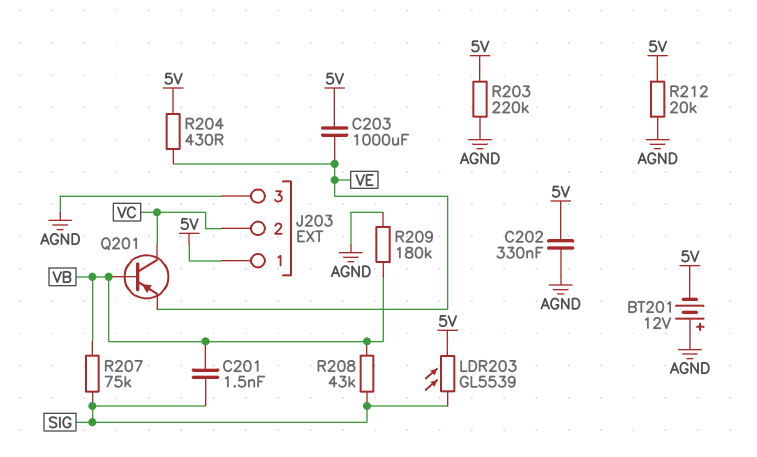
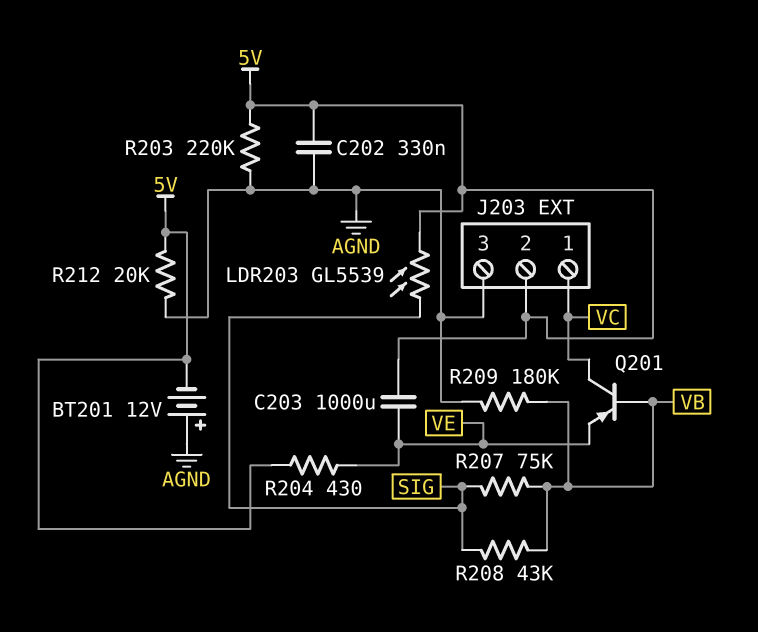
C201: 1.5nF (SIG, VB) -> none
J203 pin 1: 5V -> VC
J203 pin 2: VC -> 5V

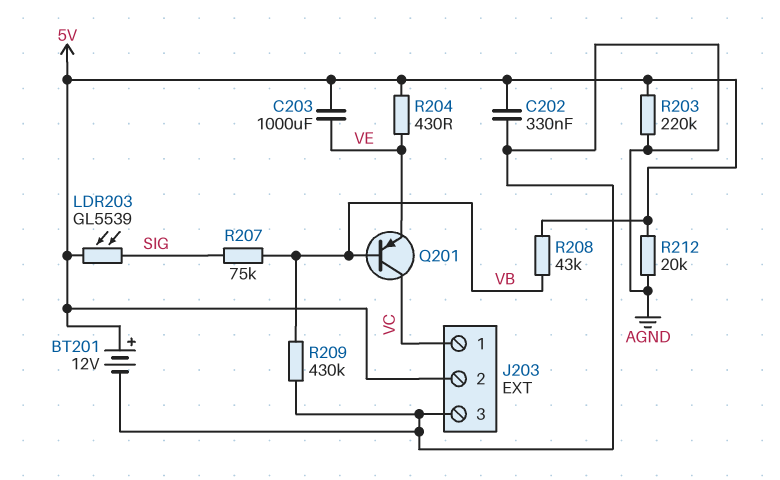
BT201: 12V (plus AGND, minus 5V) -> 12V (plus 5V, minus AGND)
R208: 43k (SIG, VB) -> 43k (5V, VB)
R209: 180k (AGND, VB) -> 430k (AGND, VB)

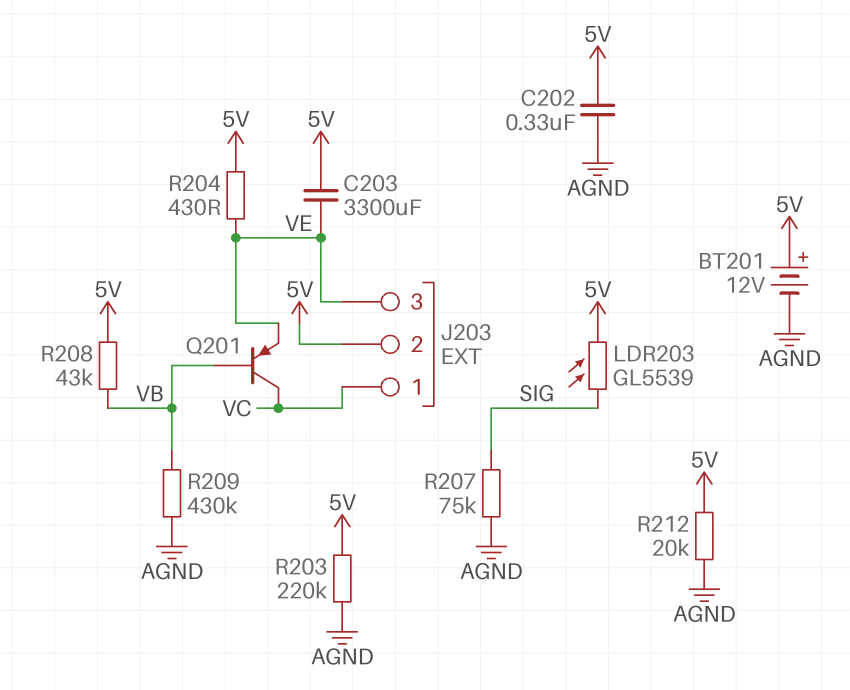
C203: 1000uF (5V, VE) -> 3300uF (5V, VE)
J203 pin 3: AGND -> VE
R207: 75k (SIG, VB) -> 75k (AGND, SIG)

